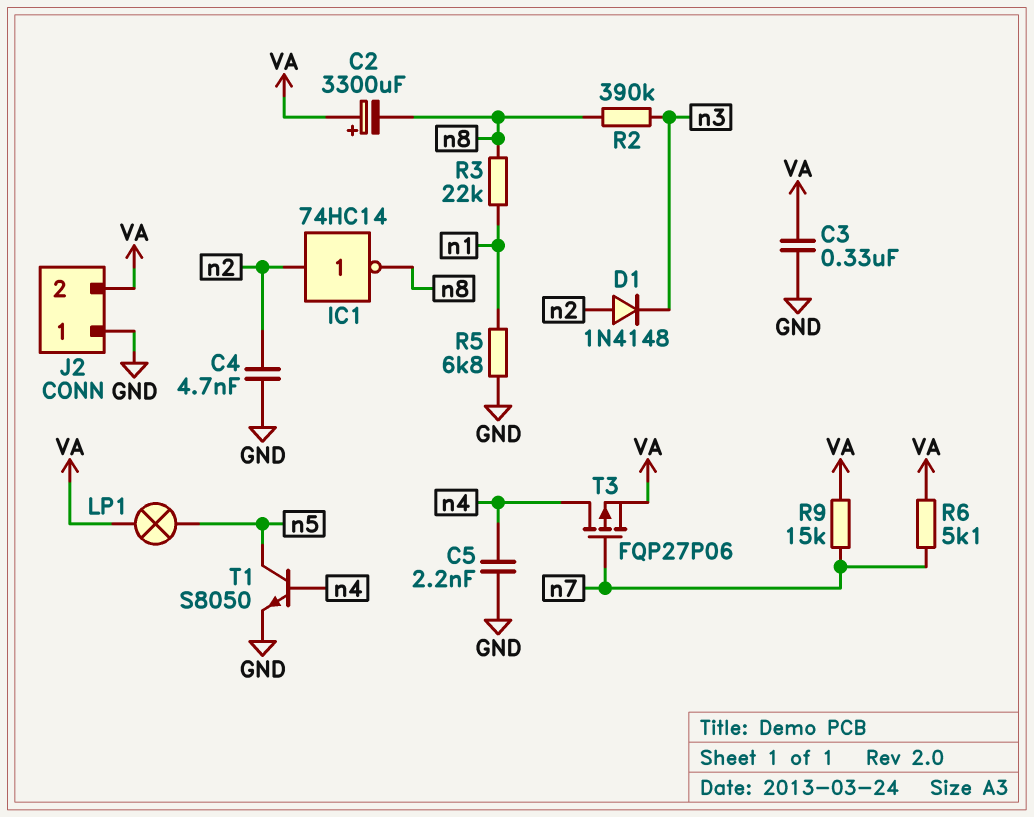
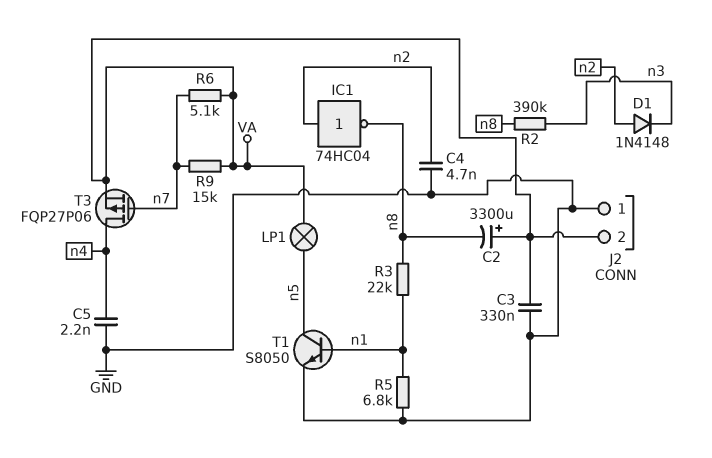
IC1: NOT 74HC14 (in n2, out n8) -> NOT 74HC04 (in n2, out n8)
T1: NPN S8050 (B n4, C n5, E GND) -> NPN S8050 (B n1, C n5, E GND)

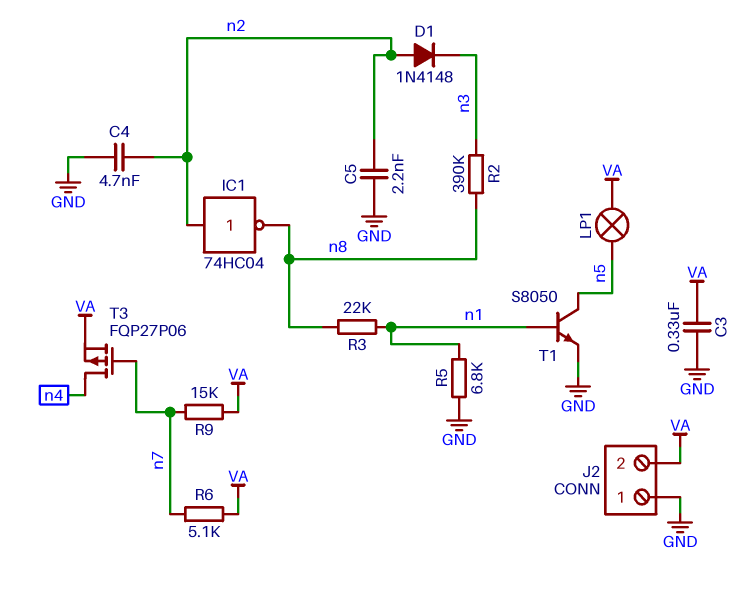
C2: 3300uF (plus VA, minus n8) -> none
C5: 2.2nF (GND, n4) -> 2.2nF (GND, n2)

